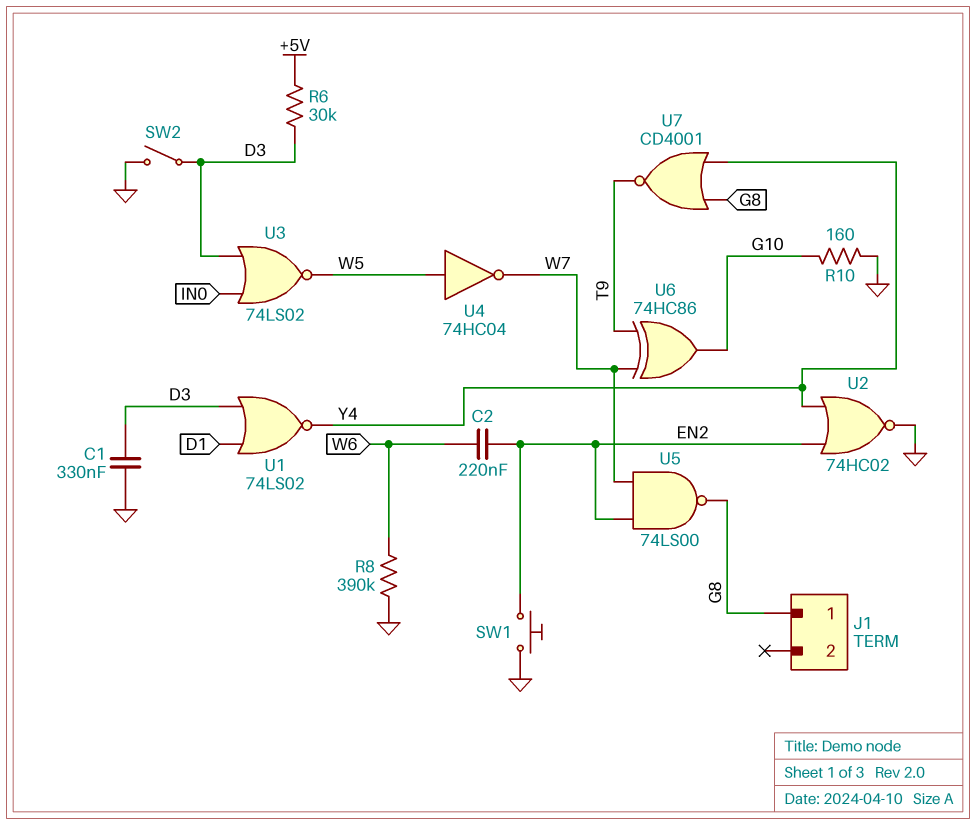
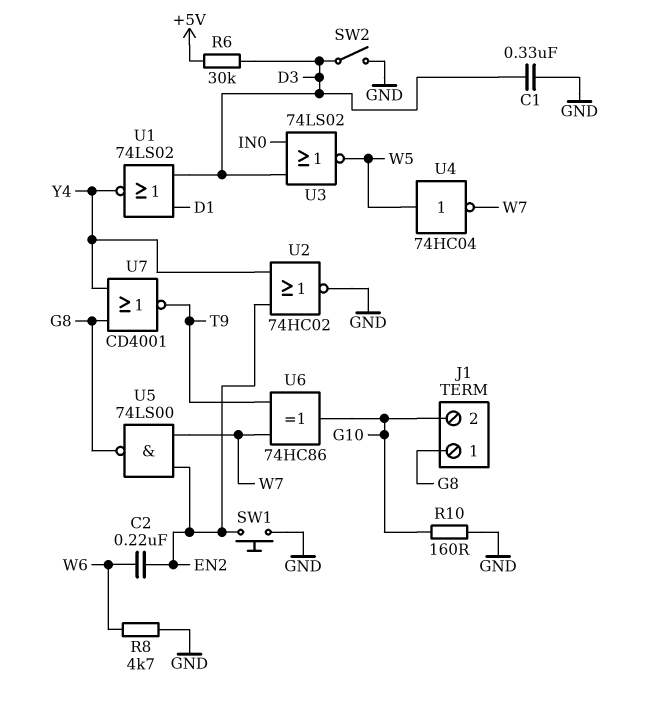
J1 pin 2: none -> G10
R8: 390k (GND, W6) -> 4.7k (GND, W6)

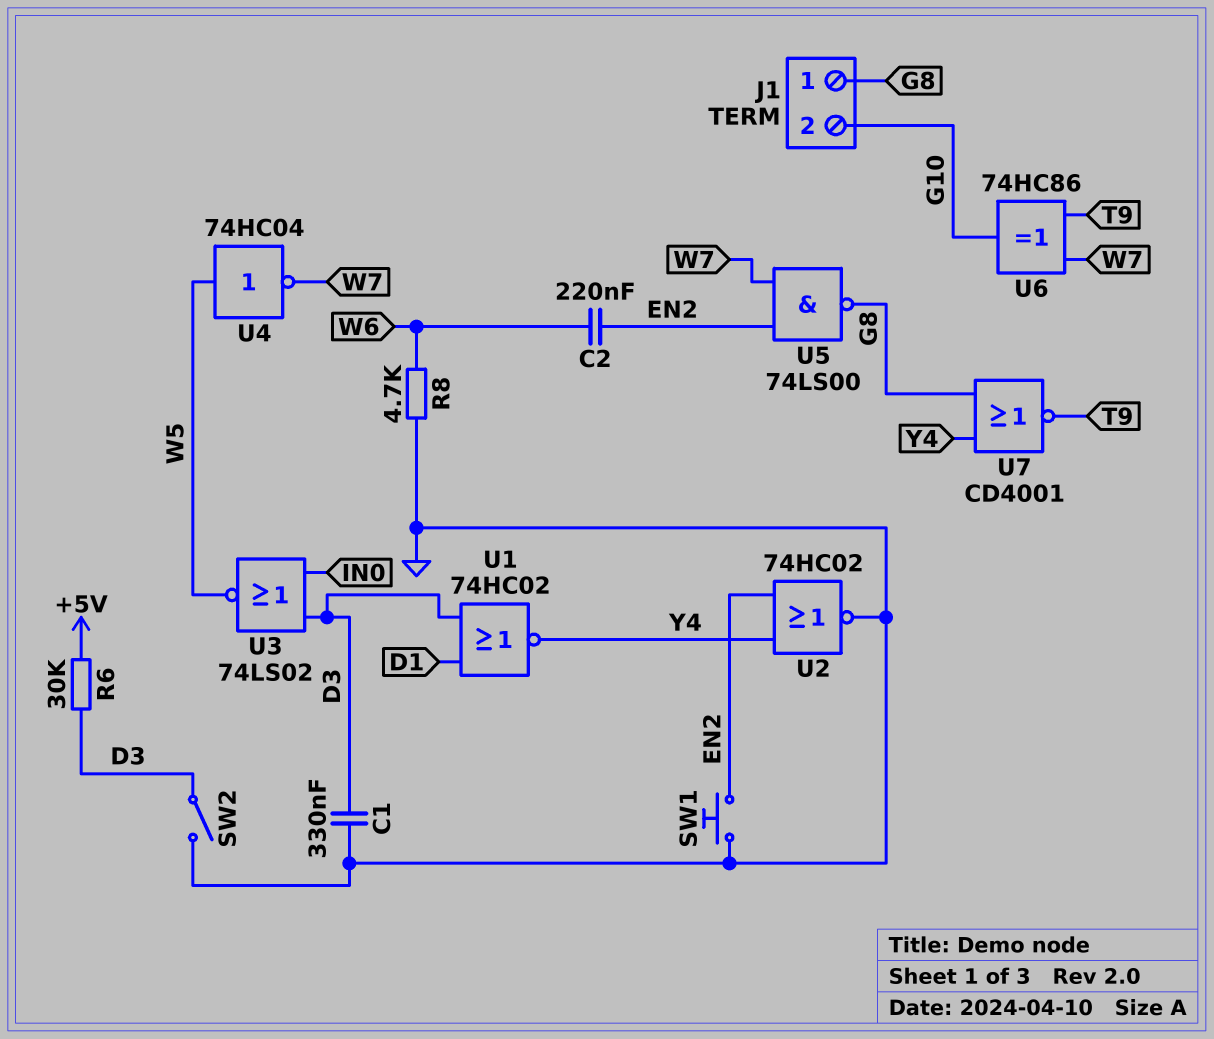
R10: 160 (G10, GND) -> none
U1: NOR 74LS02 (in D1, in D3, out Y4) -> NOR 74HC02 (in D1, in D3, out Y4)

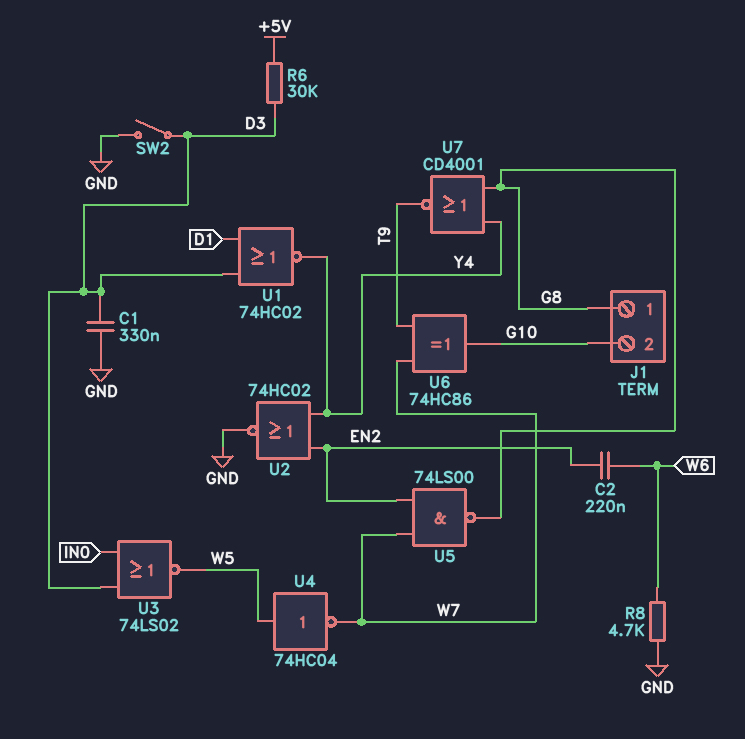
SW1: button (EN2, GND) -> none

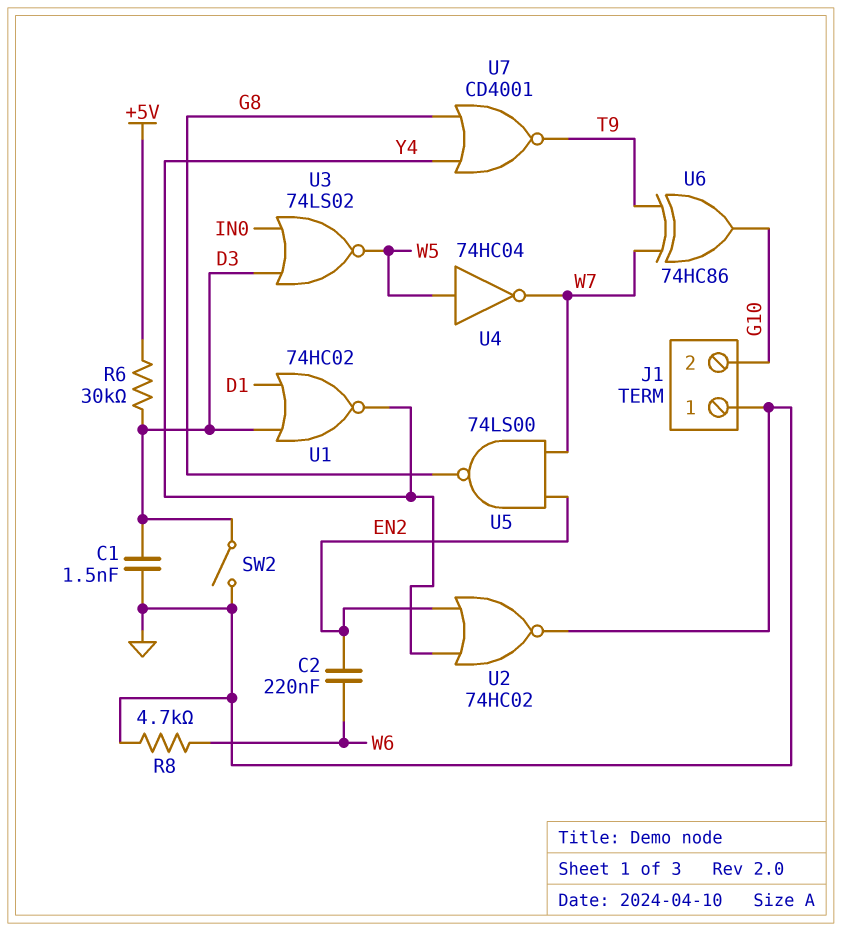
C1: 330nF (D3, GND) -> 1.5nF (D3, GND)
J1 pin 1: G8 -> GND

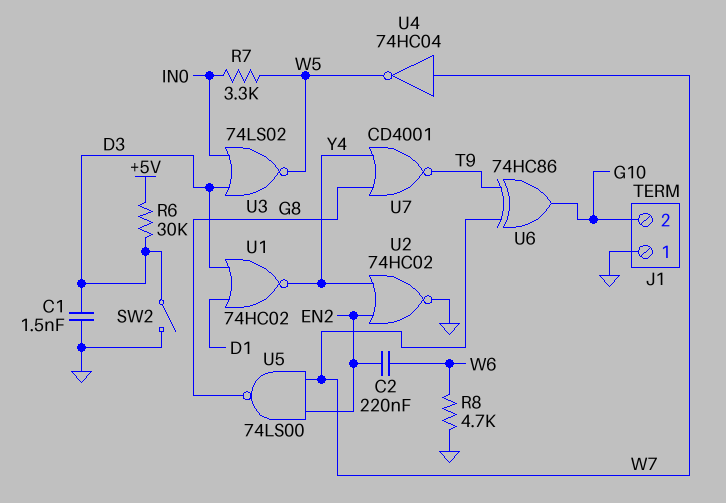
R7: none -> 3.3k (IN0, W5)
U4: NOT 74HC04 (in W5, out W7) -> NOT 74HC04 (in W7, out W5)

